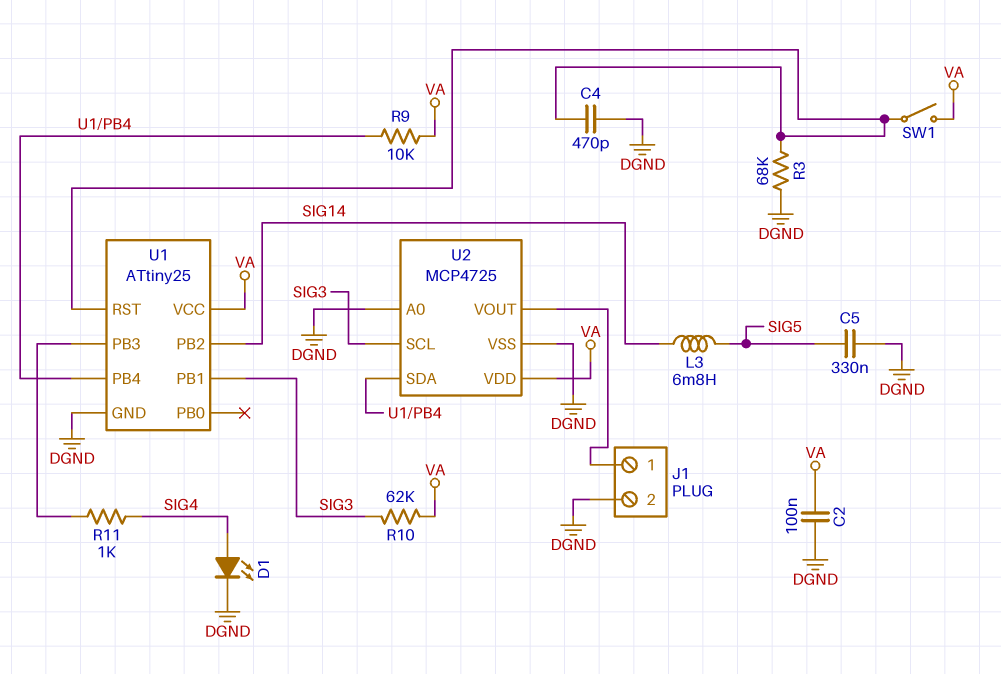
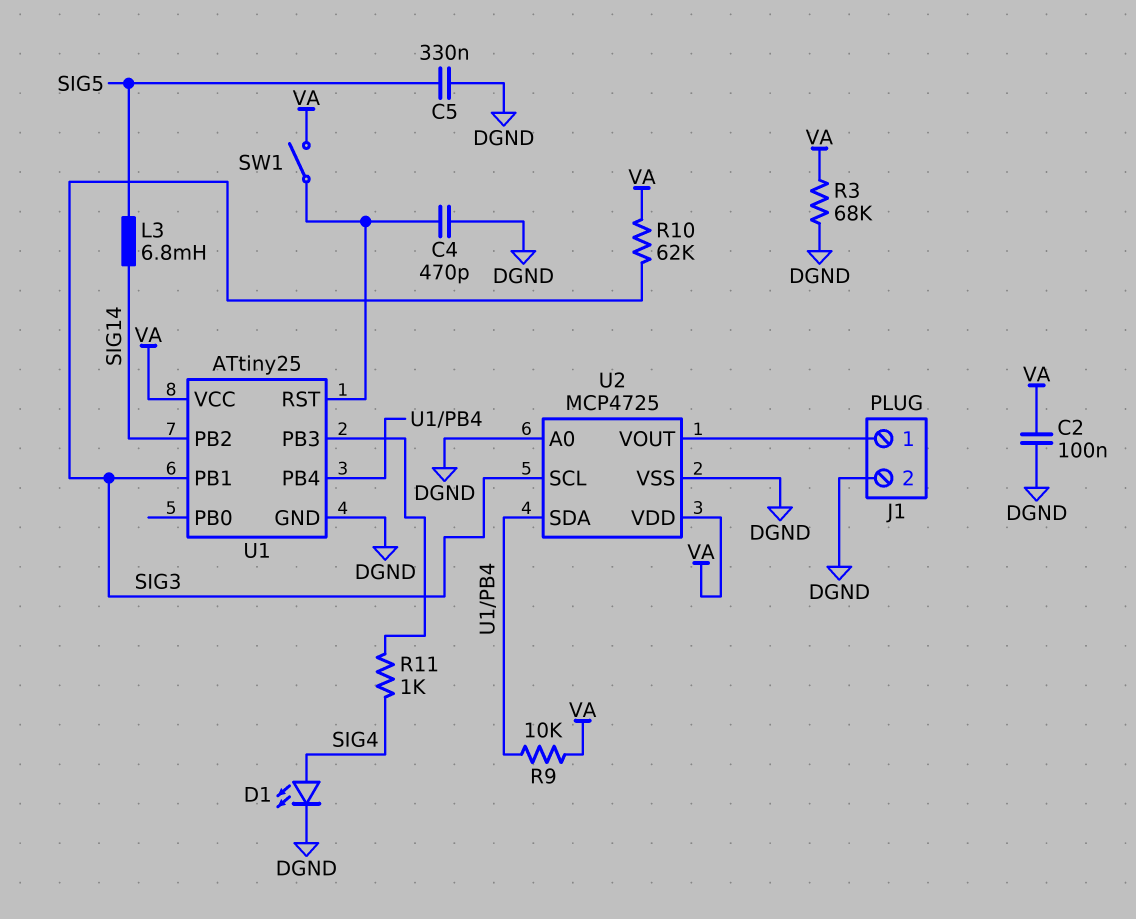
R3: 68k (DGND, U1/RST) -> 68k (DGND, VA)

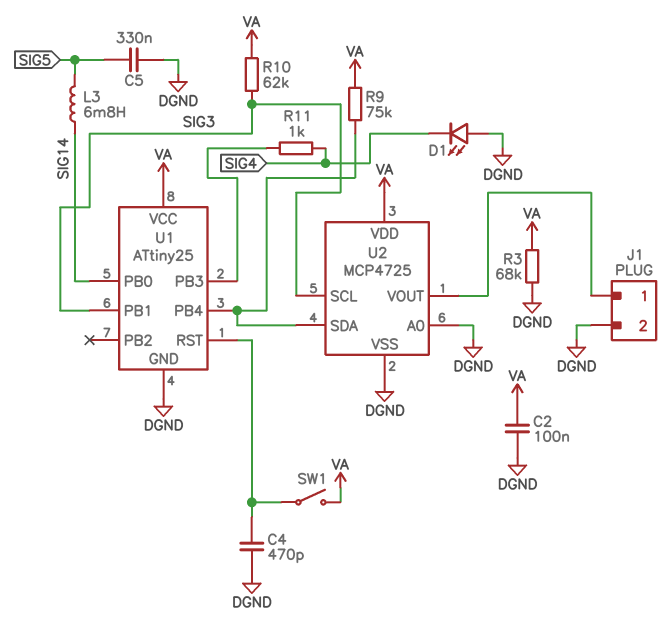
D1: LED (A SIG4, K DGND) -> LED (A DGND, K SIG4)
R9: 10k (U1/PB4, VA) -> 75k (U1/PB4, VA)
U1 pin PB0: none -> SIG14
U1 pin PB2: SIG14 -> none

